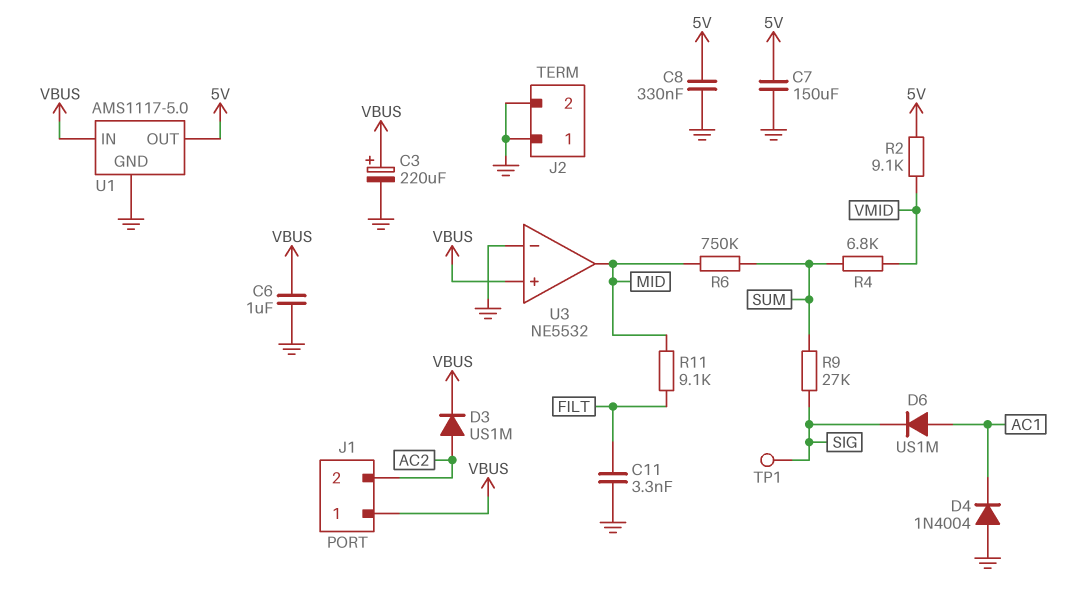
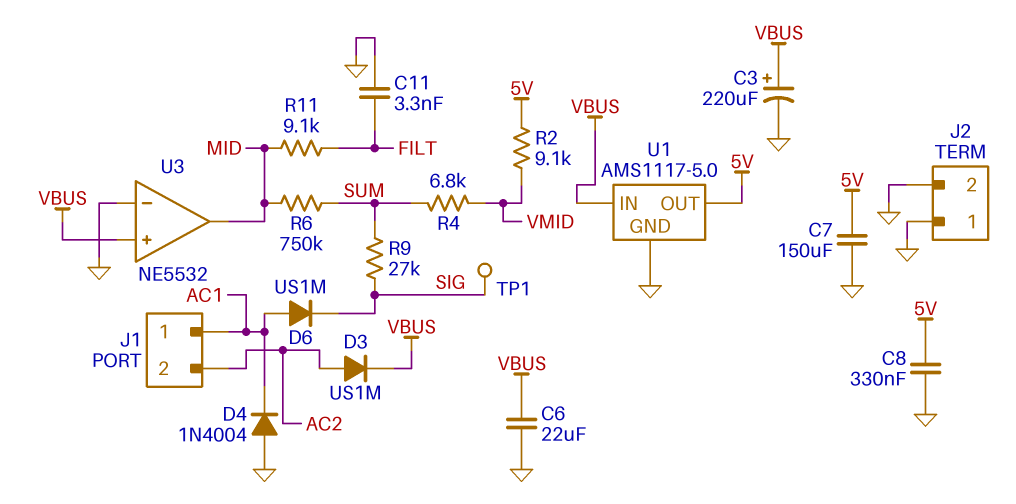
C6: 1uF (GND, VBUS) -> 22uF (GND, VBUS)
J1 pin 1: VBUS -> AC1

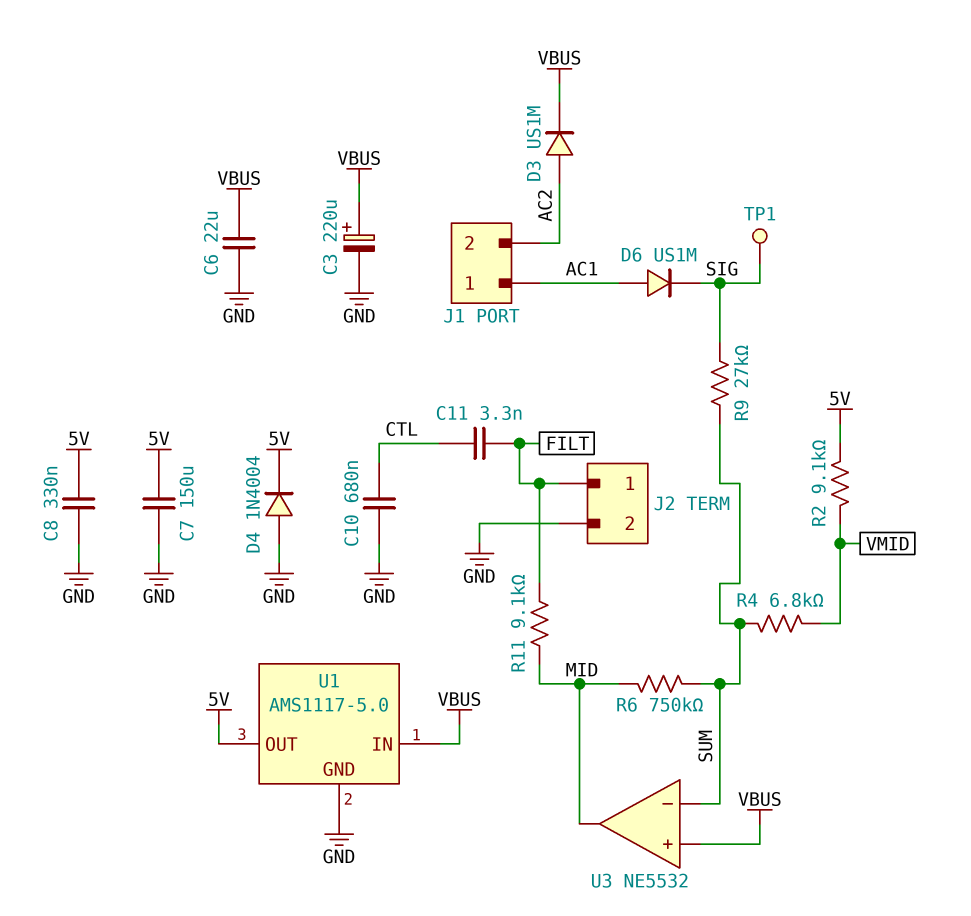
C10: none -> 680nF (CTL, GND)
C11: 3.3nF (FILT, GND) -> 3.3nF (CTL, FILT)
D4: diode 1N4004 (A GND, K AC1) -> diode 1N4004 (A GND, K 5V)
J2 pin 1: GND -> FILT
U3 pin in-: GND -> SUM

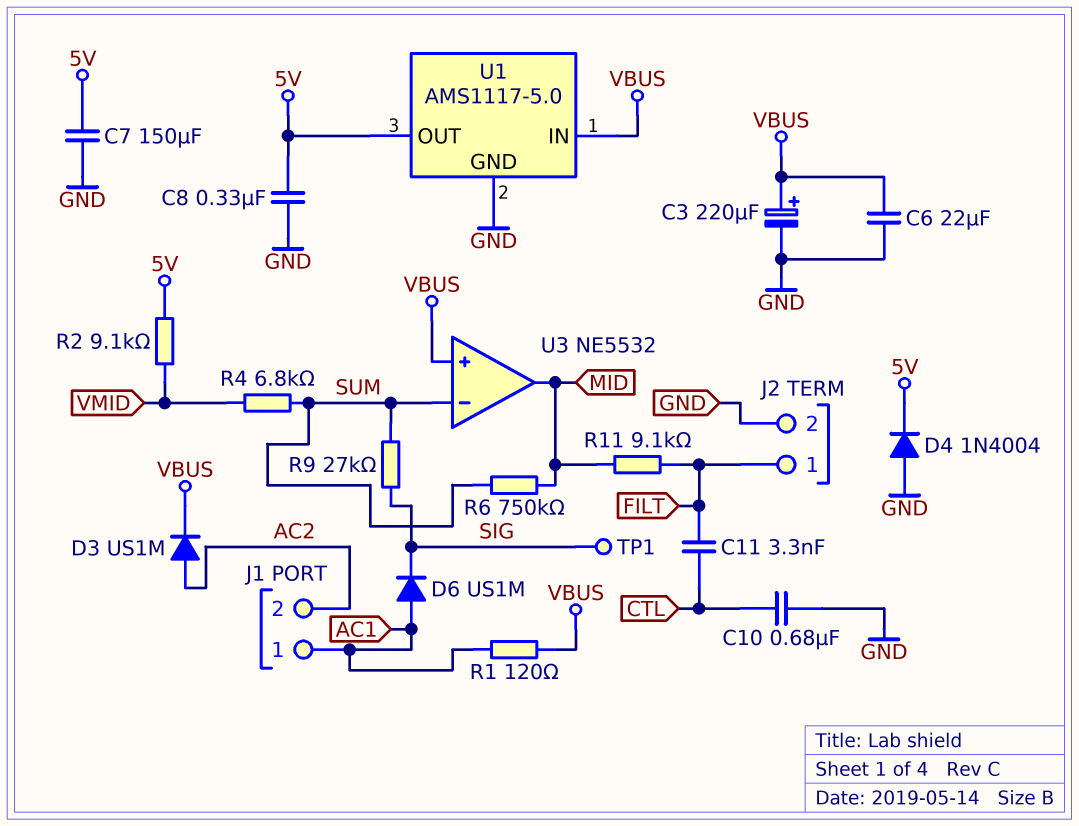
R1: none -> 120 (AC1, VBUS)

